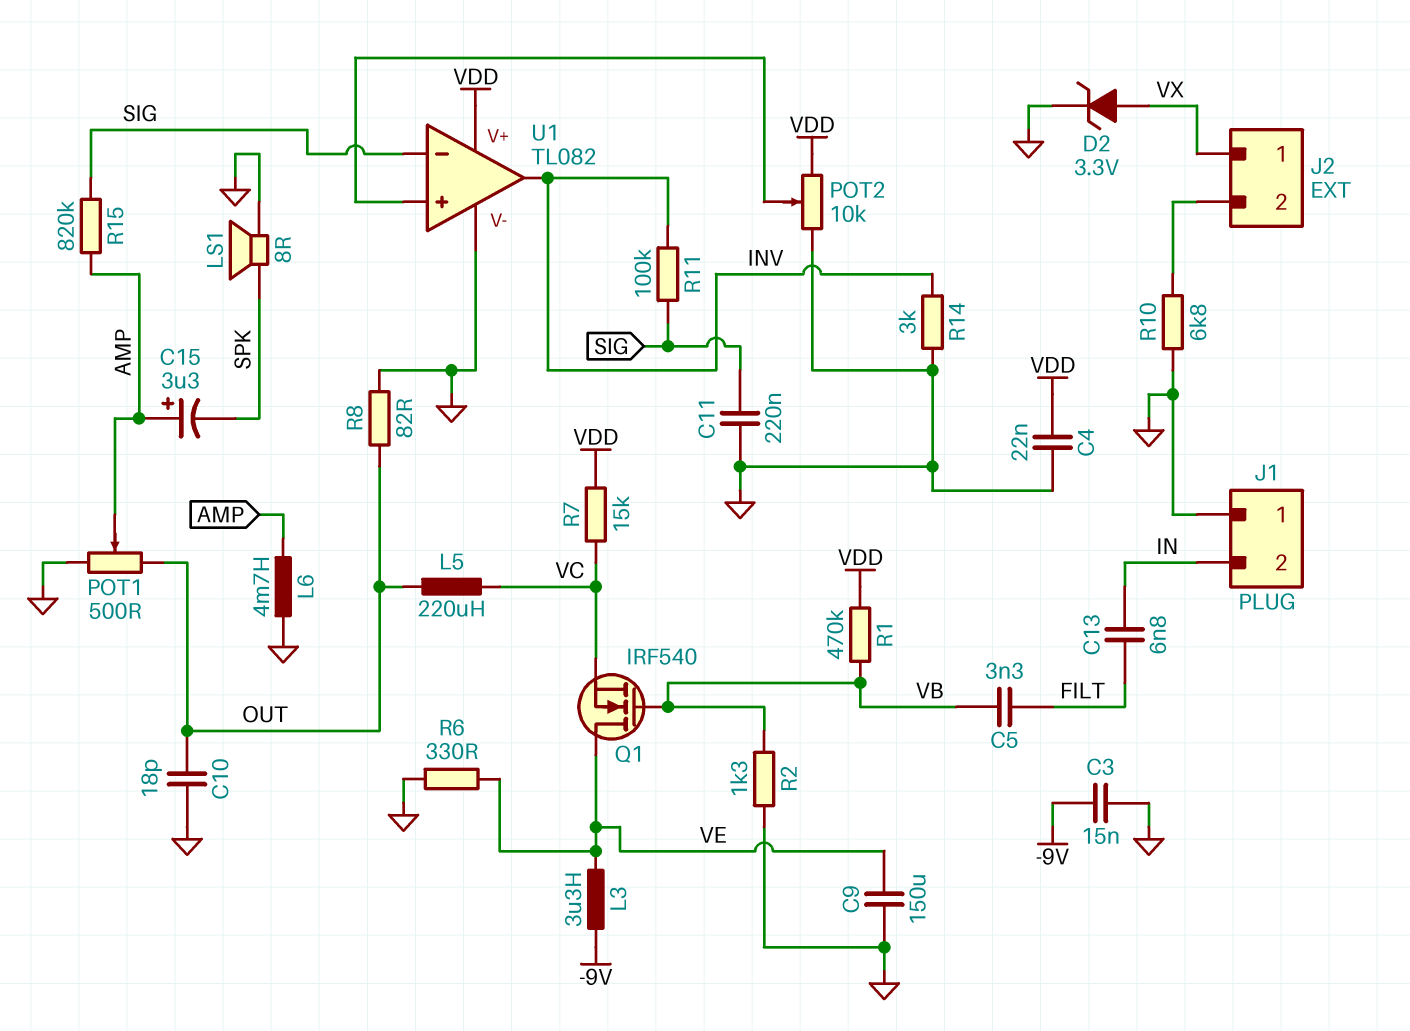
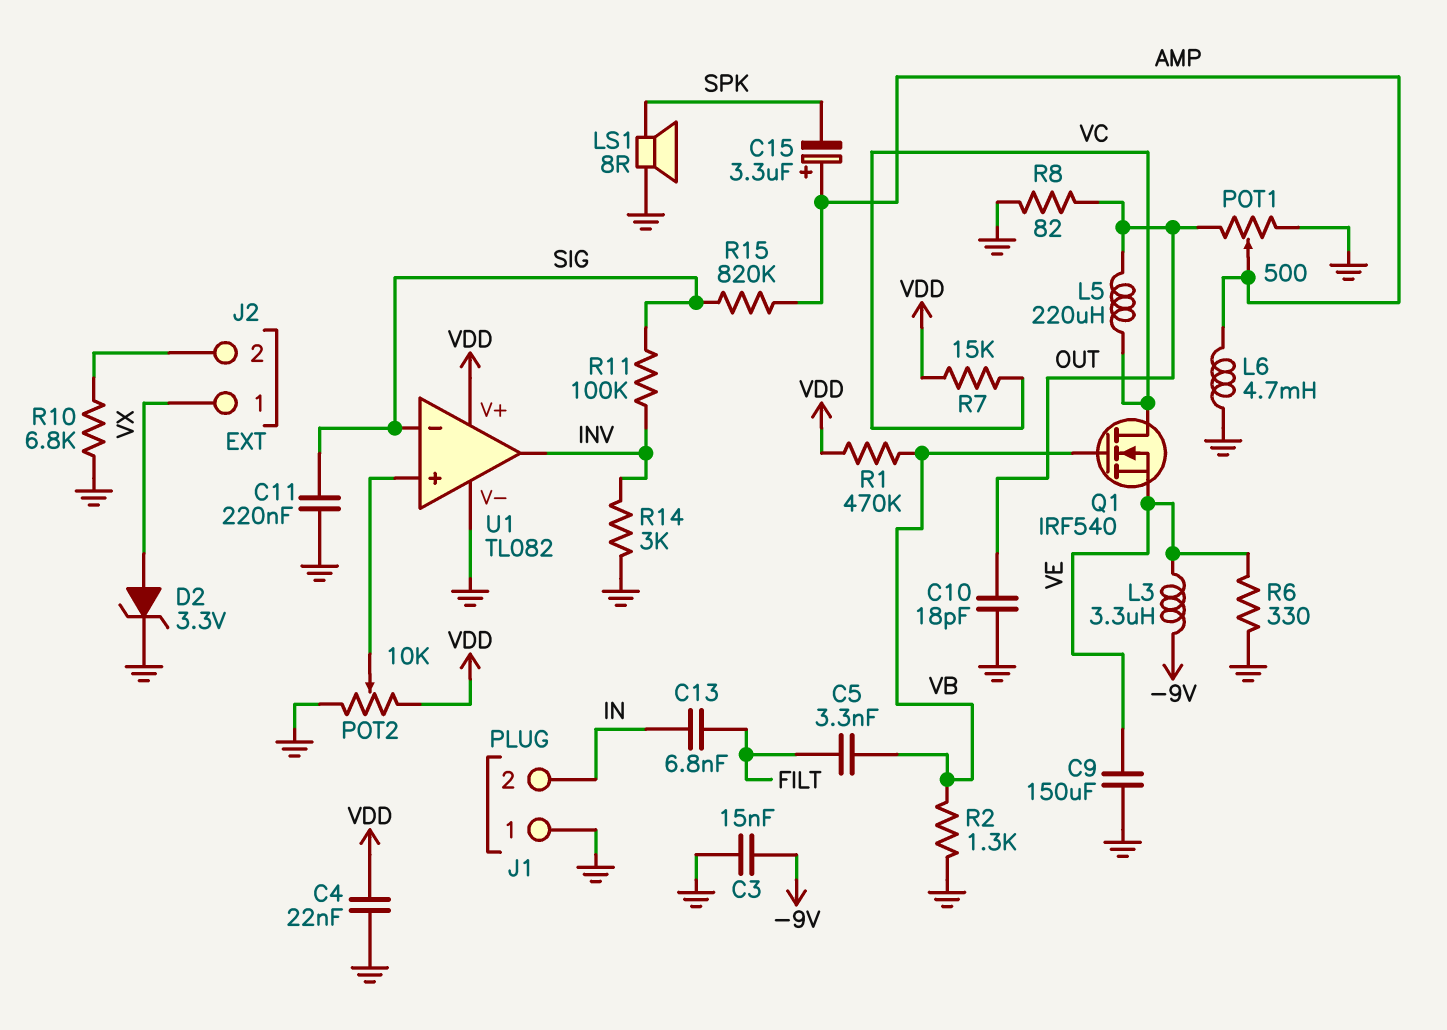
Q1: NMOS IRF540 (G VB, D VE, S VC) -> NMOS IRF540 (G VB, D VC, S VE)

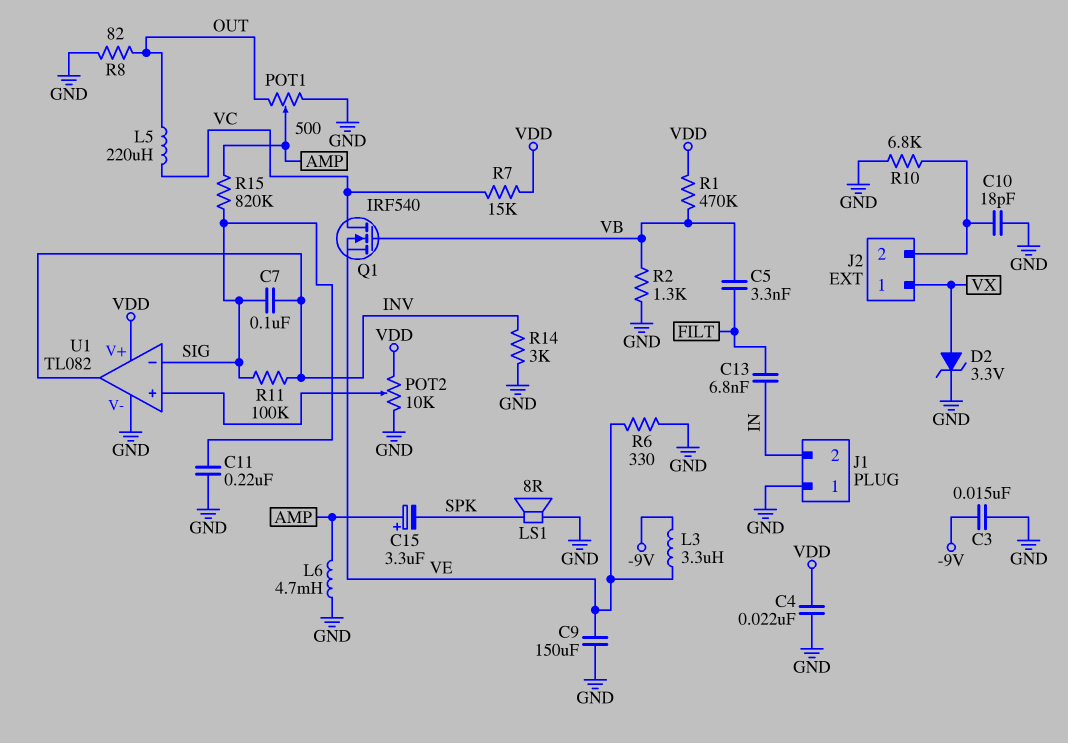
C7: none -> 100nF (INV, SIG)
C10: 18pF (GND, OUT) -> 18pF (GND, J2/2)

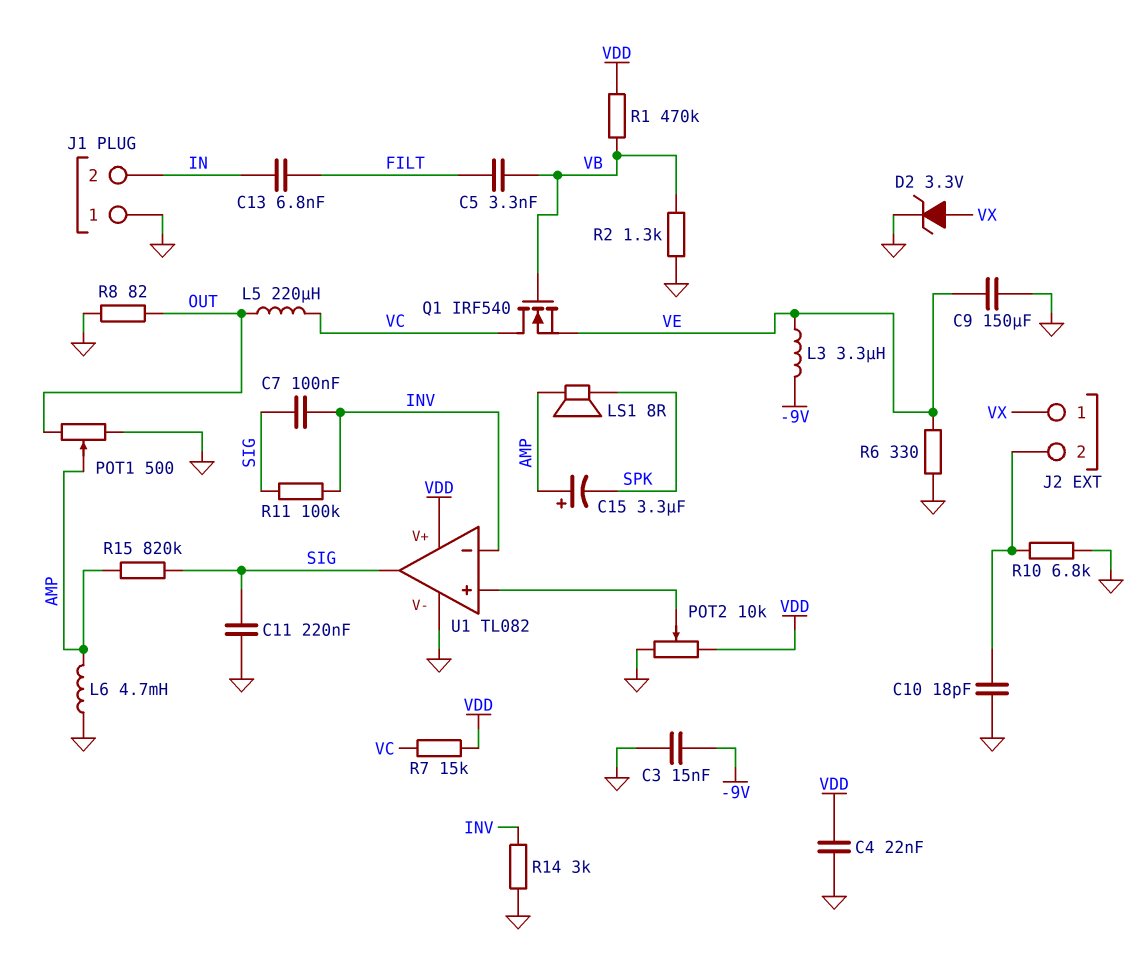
LS1: speaker 8R (GND, SPK) -> speaker 8R (AMP, SPK)
U1 pin in-: SIG -> INV
U1 pin out: INV -> SIG

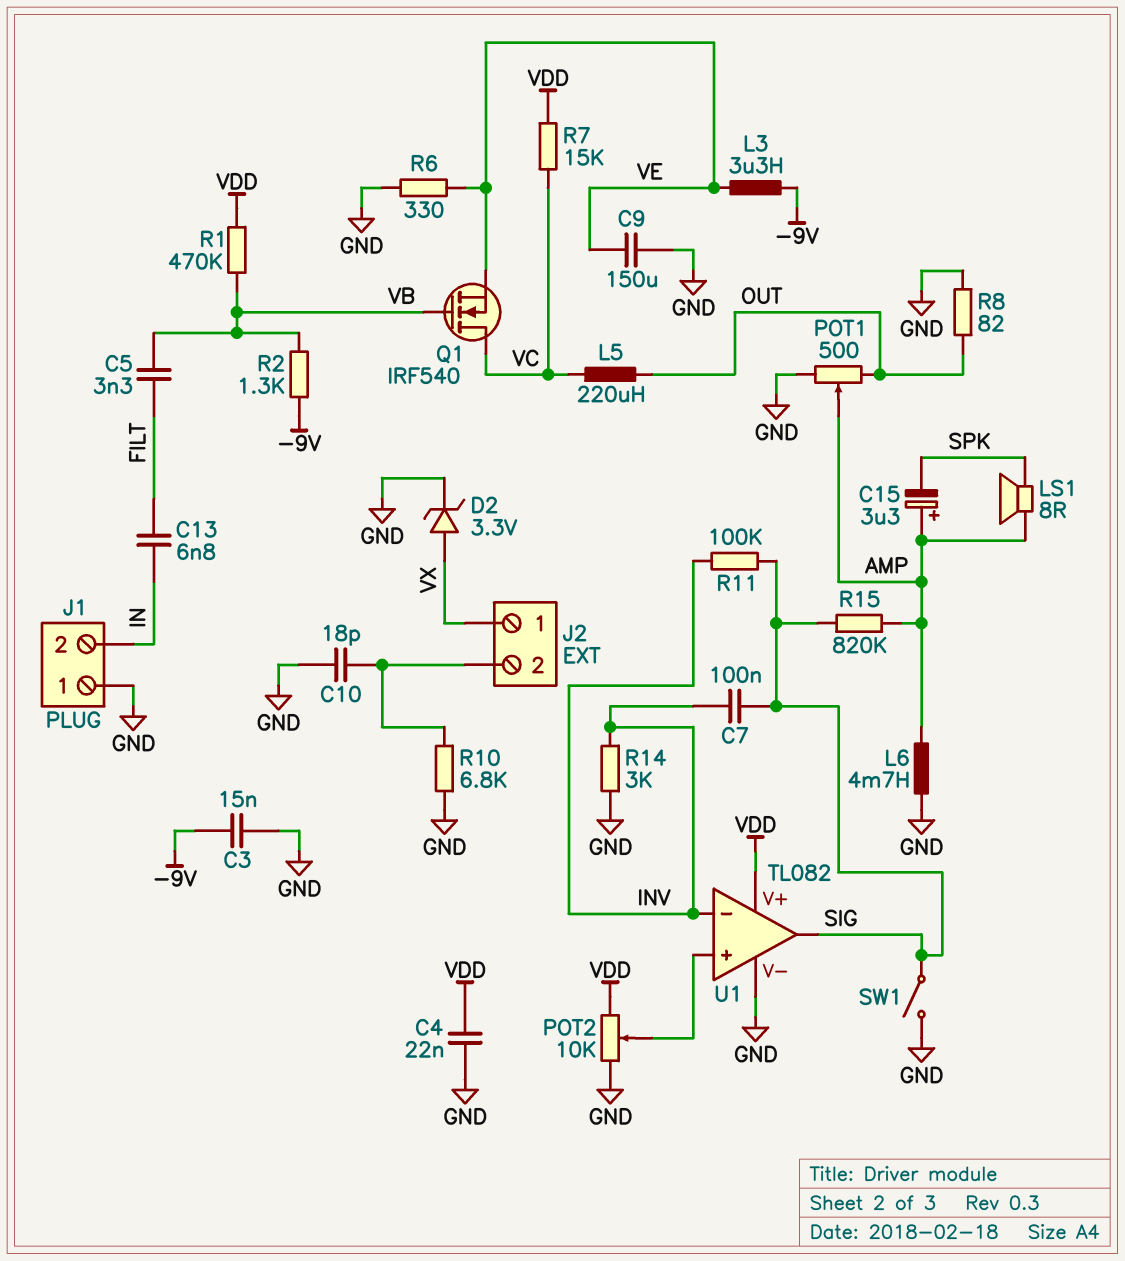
C11: 220nF (GND, SIG) -> none
R2: 1.3k (GND, VB) -> 1.3k (-9V, VB)
SW1: none -> switch (GND, SIG)

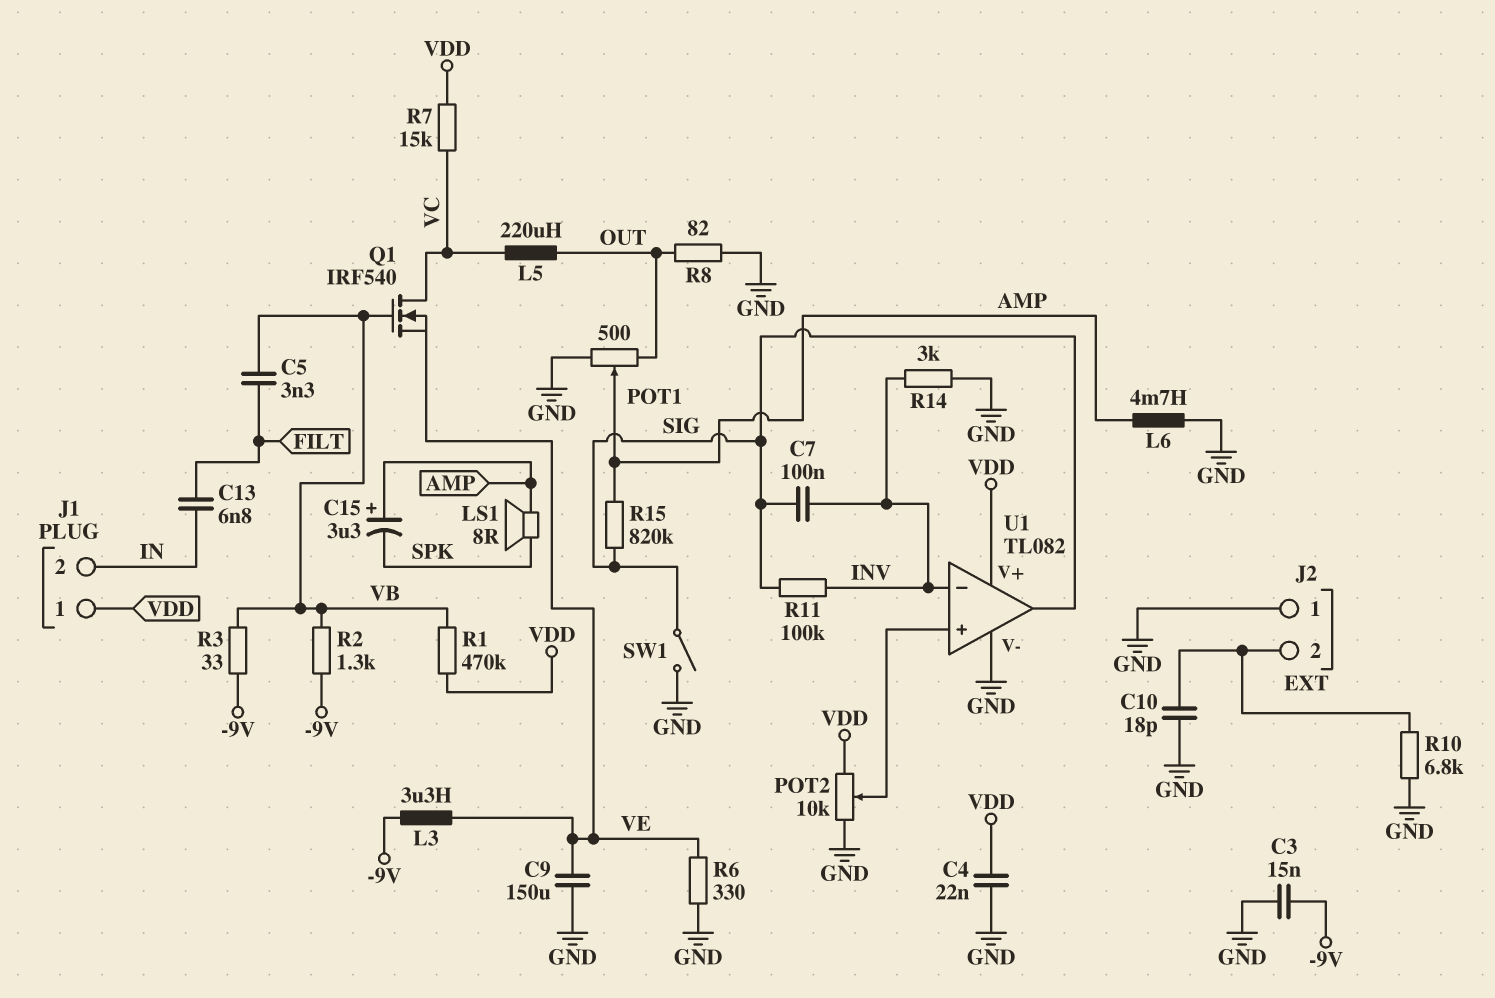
D2: zener 3.3V (A VX, K GND) -> none
J1 pin 1: GND -> VDD
J2 pin 1: VX -> GND
R3: none -> 33 (-9V, VB)

